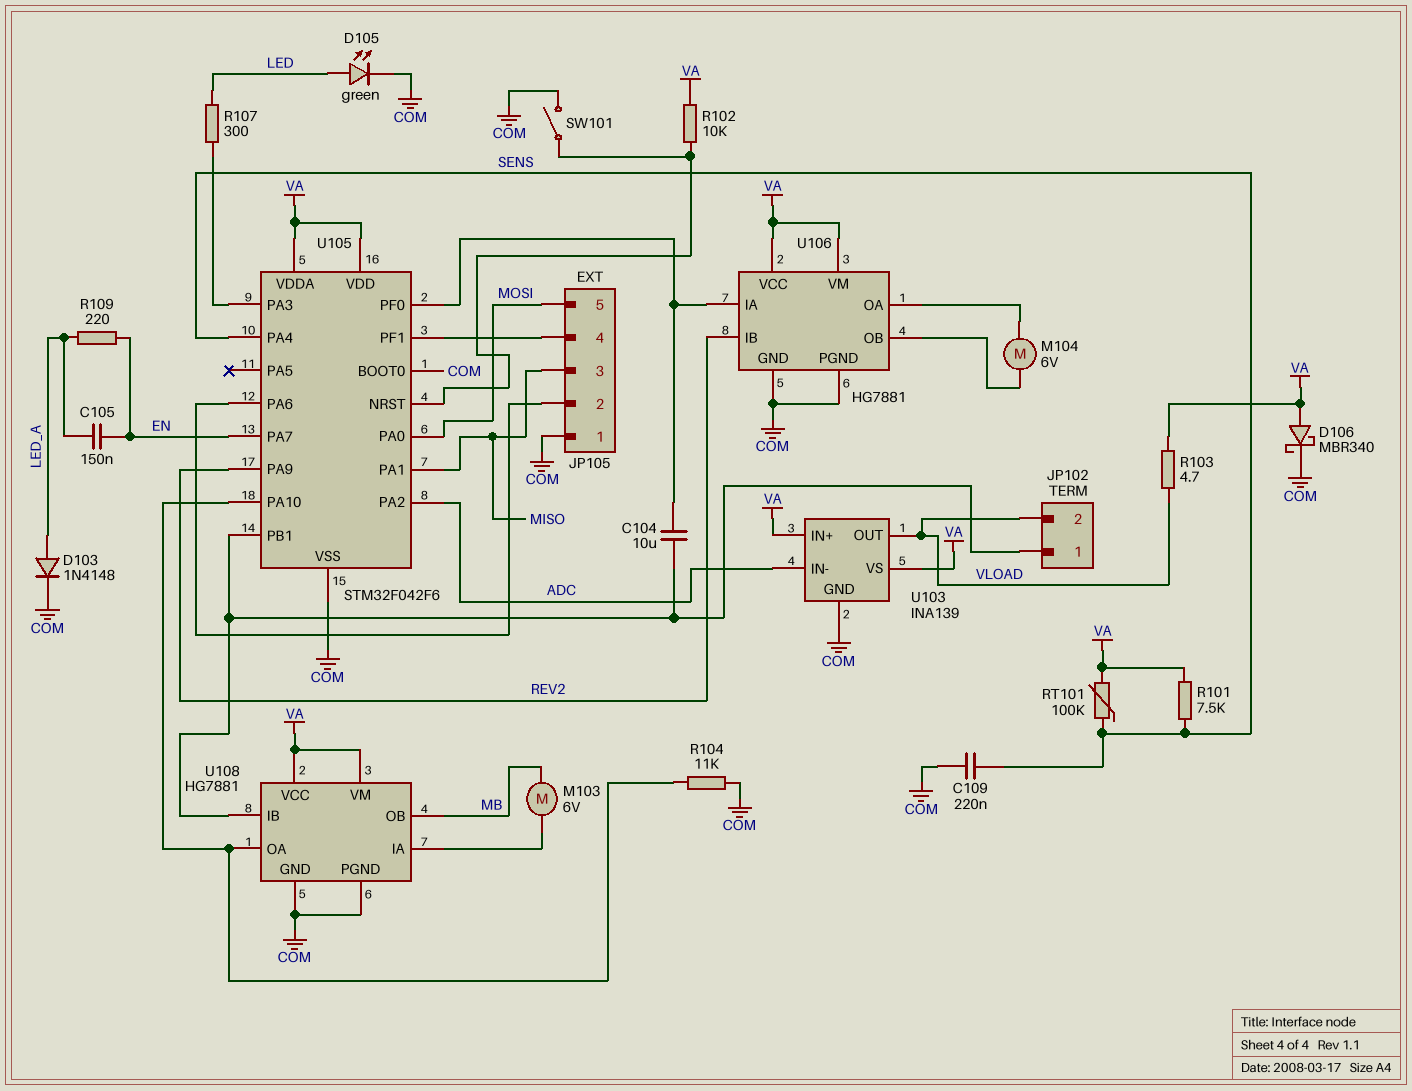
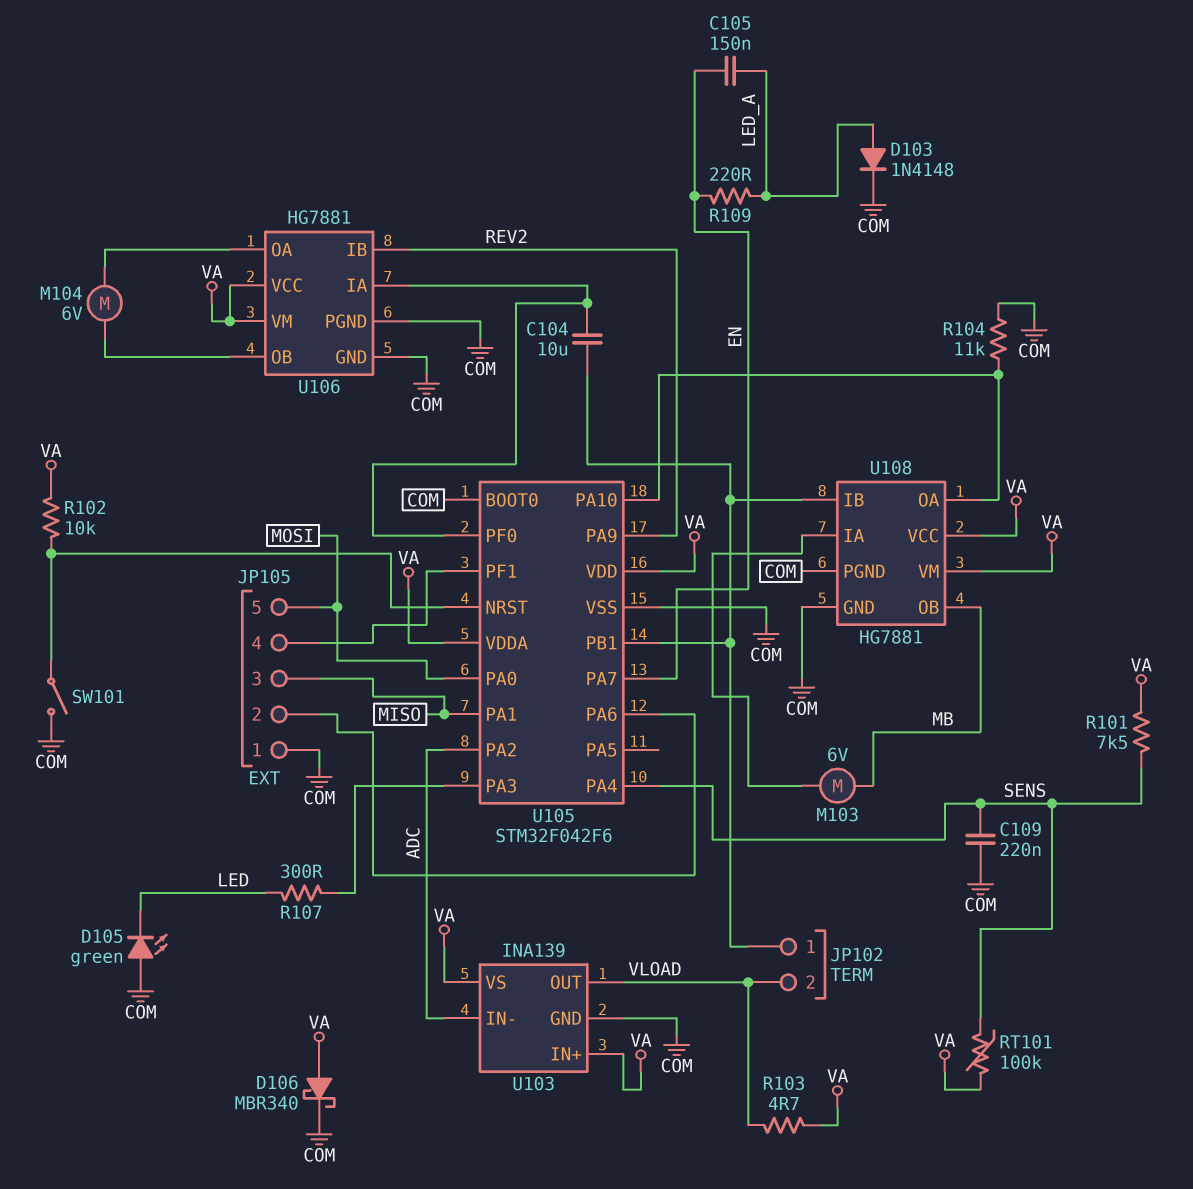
D105: LED green (A LED, K COM) -> LED green (A COM, K LED)

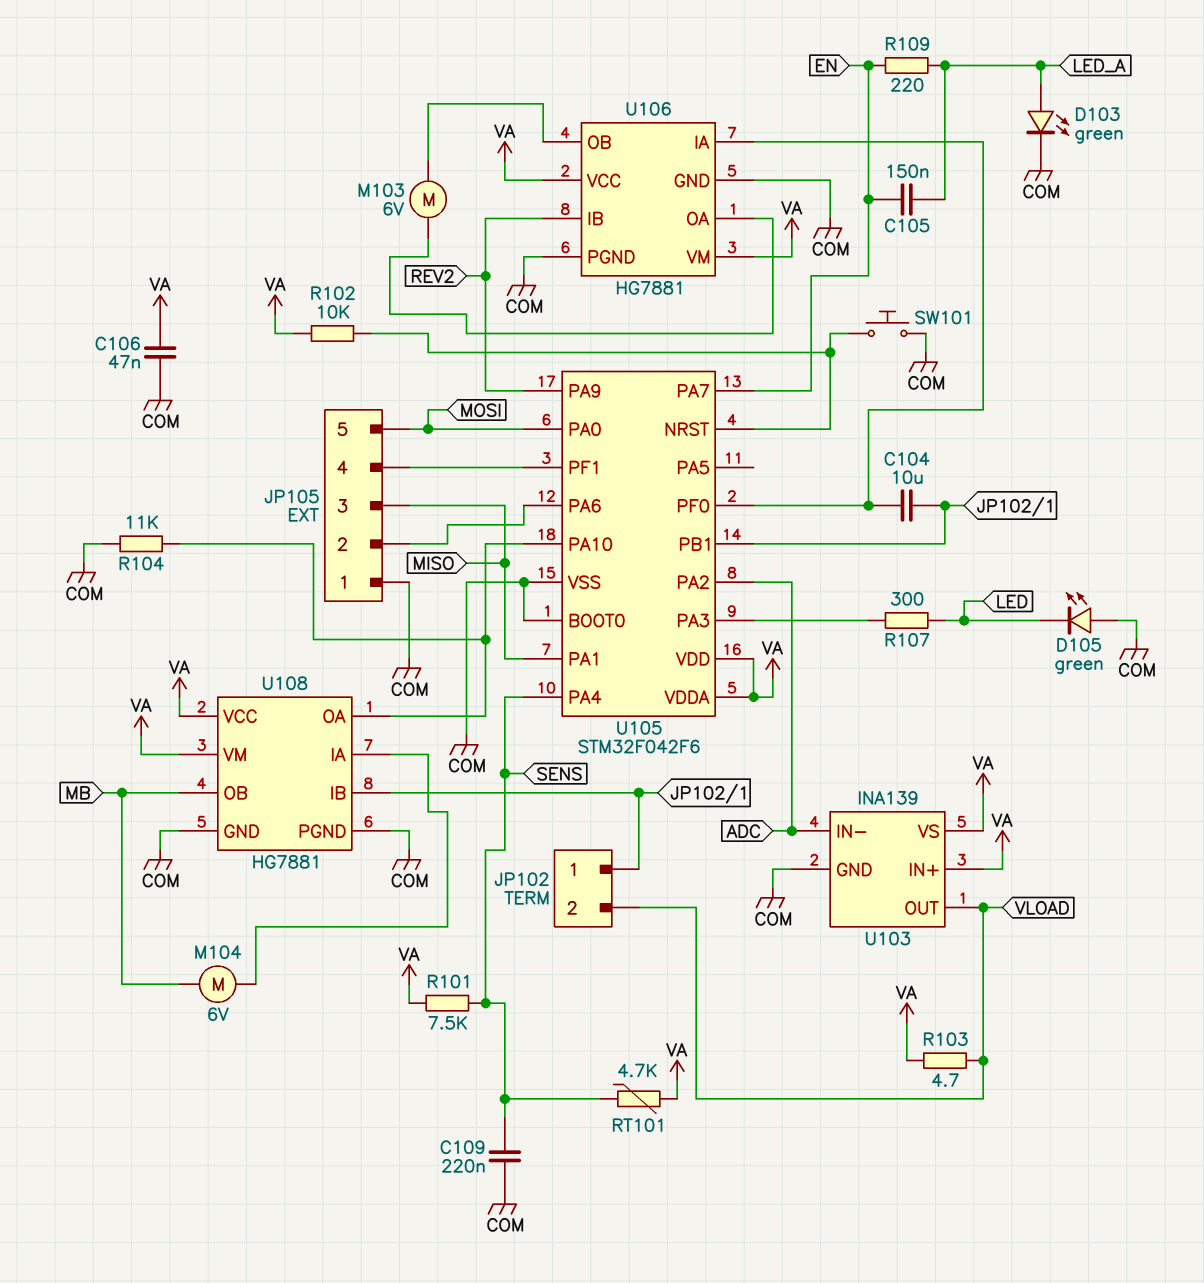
C106: none -> 47nF (COM, VA)
D103: diode 1N4148 (A LED_A, K COM) -> LED green (A LED_A, K COM)
D106: schottky MBR340 (A VA, K COM) -> none
M103: motor 6V (MB, U108/IA) -> motor 6V (U106/OA, U106/OB)
M104: motor 6V (U106/OA, U106/OB) -> motor 6V (MB, U108/IA)
RT101: 100k (SENS, VA) -> 4.7k (SENS, VA)
SW101: switch (COM, U105/NRST) -> button (COM, U105/NRST)

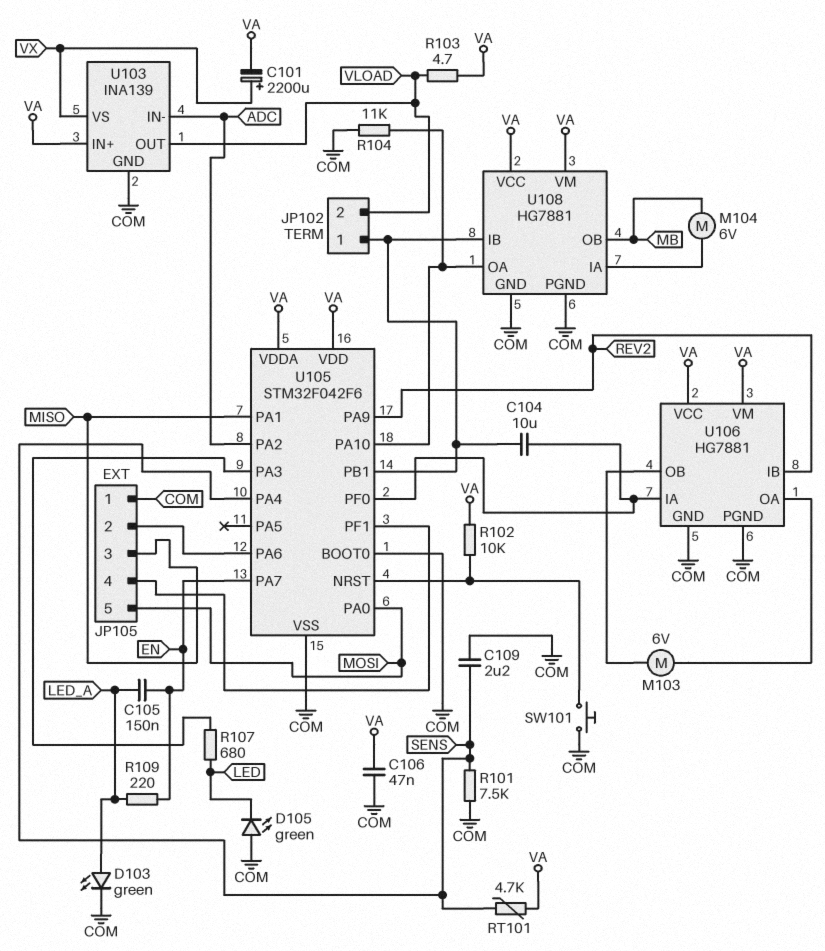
C101: none -> 2200uF (plus VX, minus VA)
C109: 220nF (COM, SENS) -> 2.2uF (COM, SENS)
R101: 7.5k (SENS, VA) -> 7.5k (COM, SENS)
R107: 300 (LED, U105/PA3) -> 680 (LED, U105/PA3)
U103 pin VS: VA -> VX

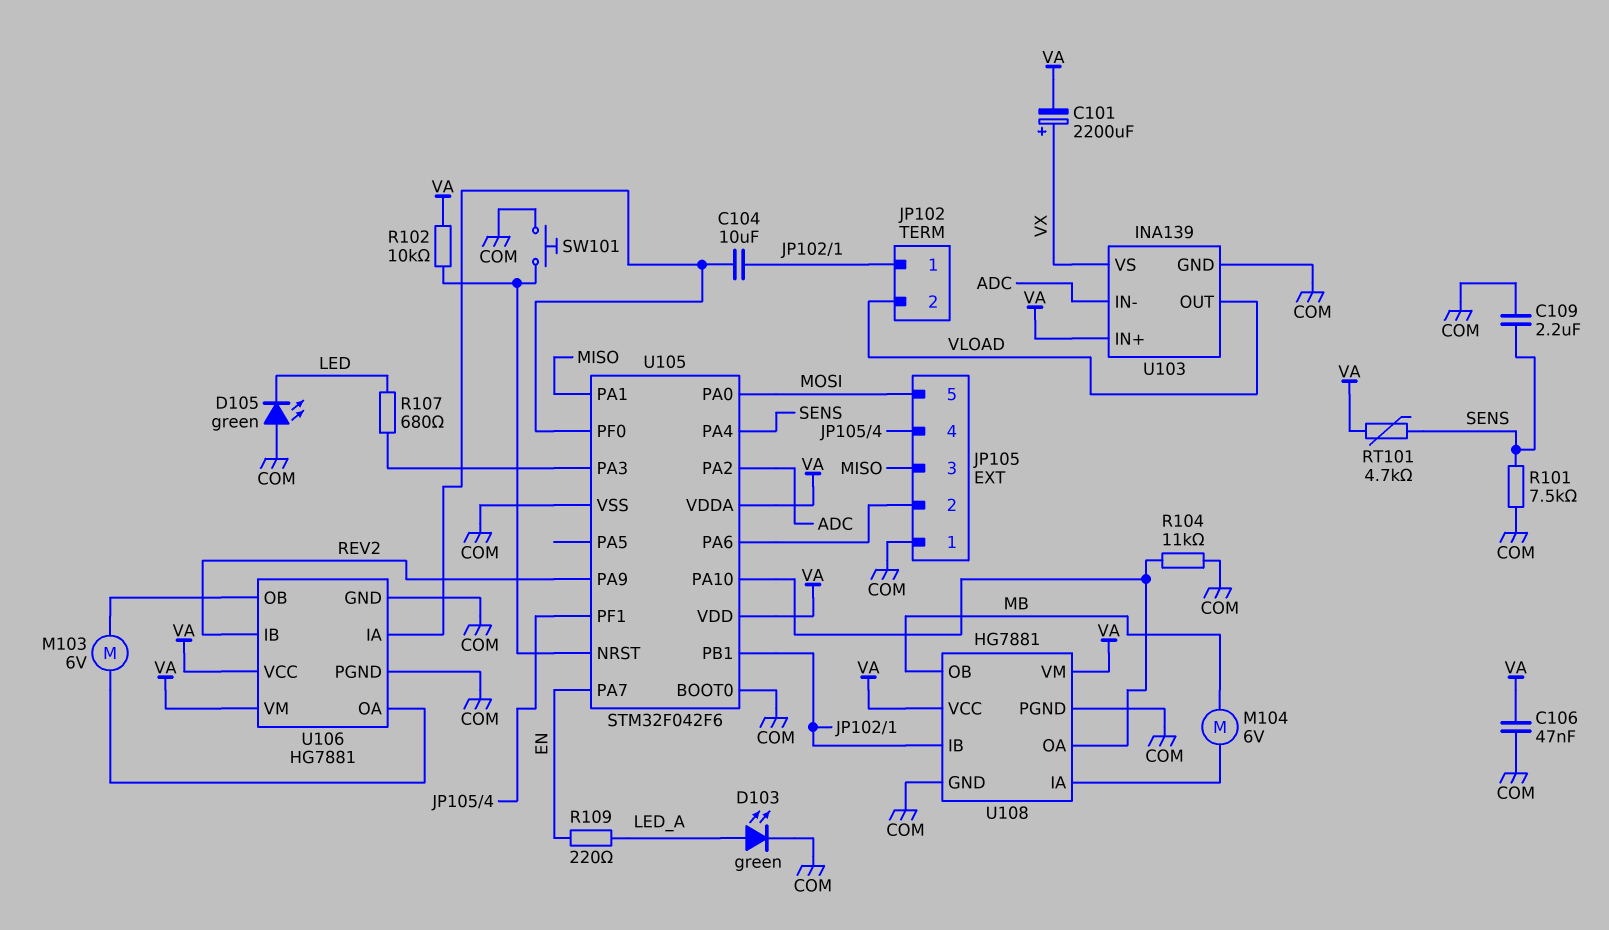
C105: 150nF (EN, LED_A) -> none
R103: 4.7 (VA, VLOAD) -> none

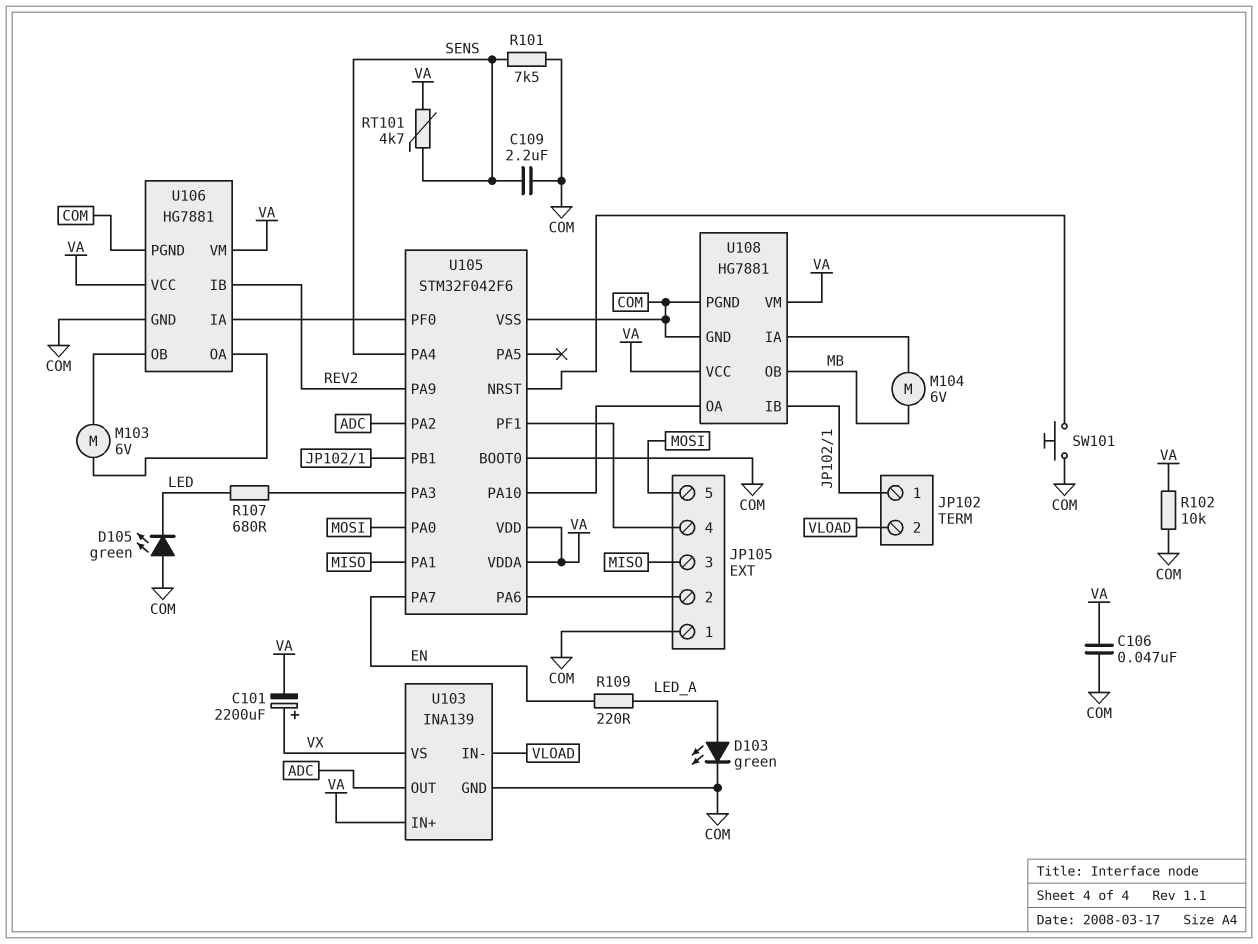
C104: 10uF (JP102/1, U105/PF0) -> none
R102: 10k (U105/NRST, VA) -> 10k (COM, VA)
R104: 11k (COM, U105/PA10) -> none
U103 pin IN-: ADC -> VLOAD
U103 pin OUT: VLOAD -> ADC

